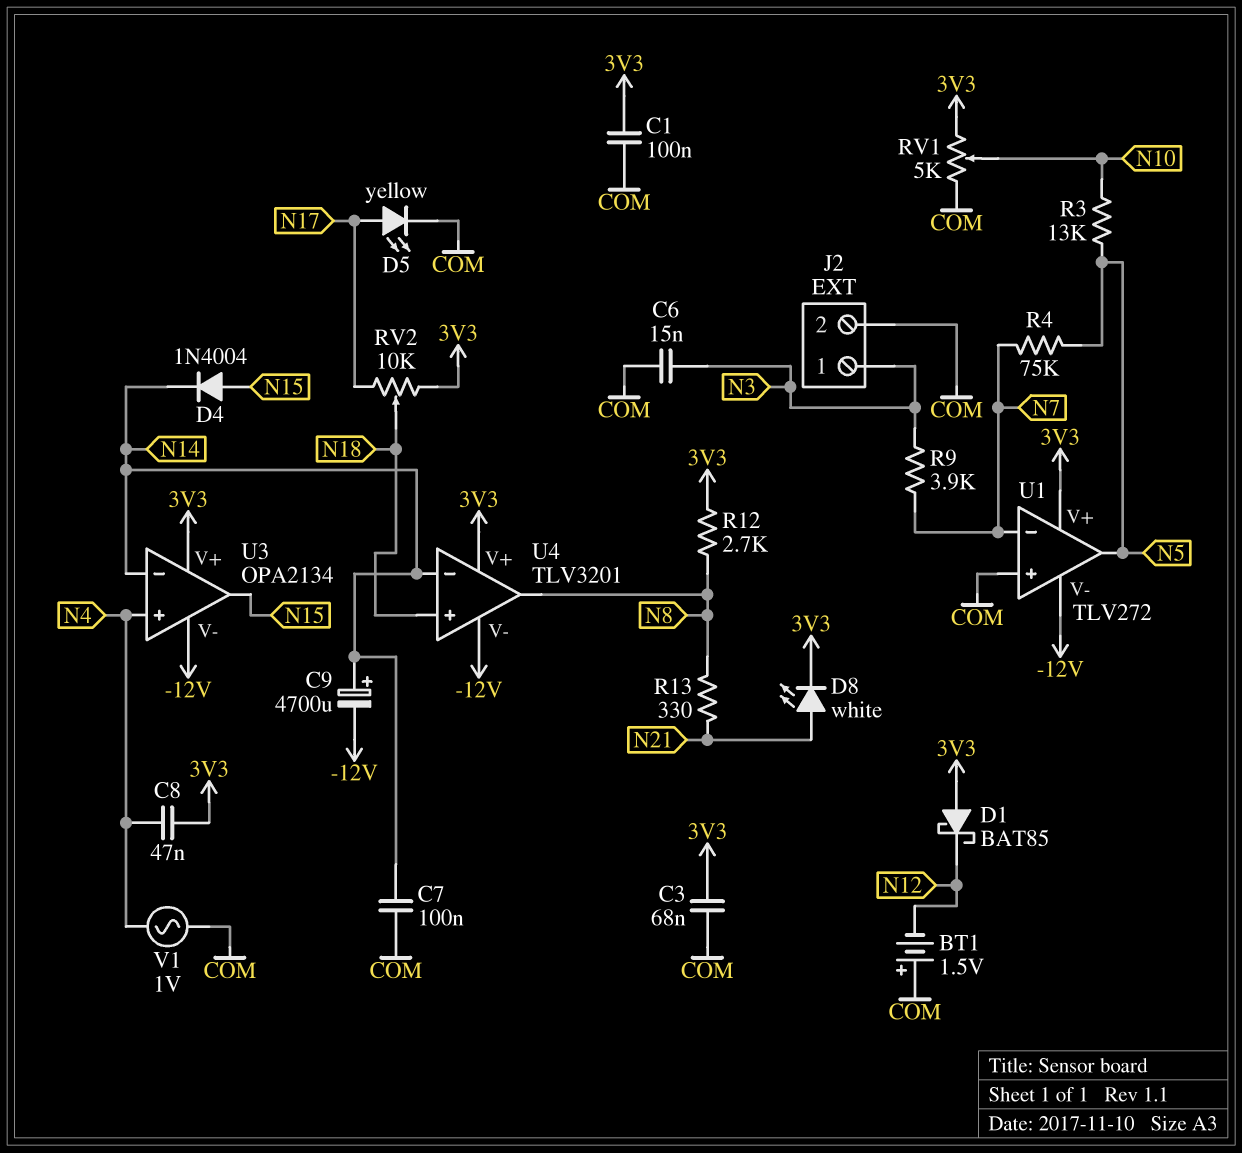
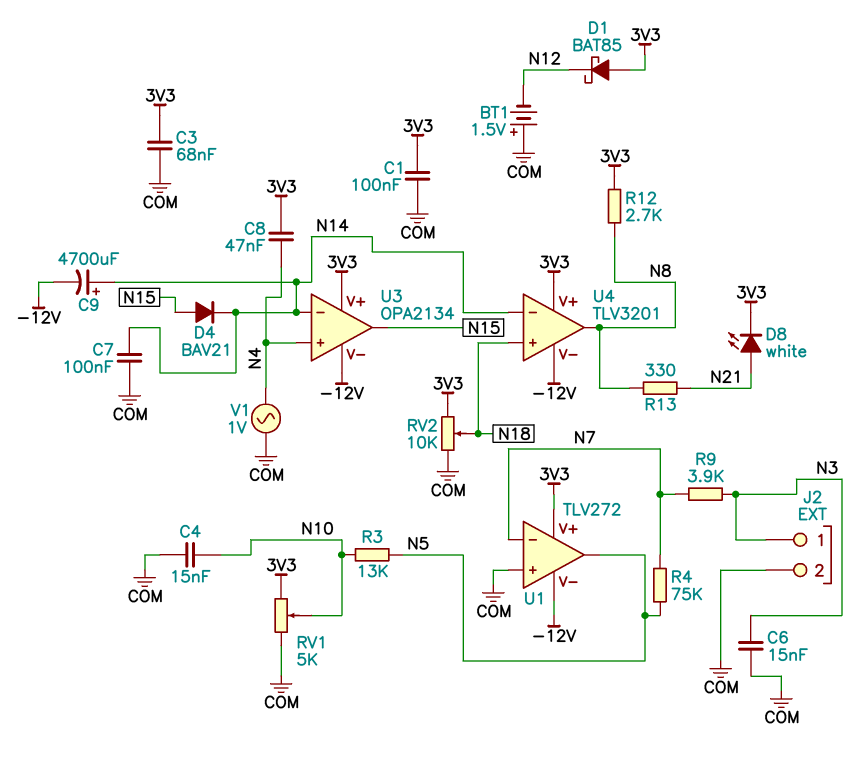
C4: none -> 15nF (COM, N10)
D4: diode 1N4004 (A N15, K N14) -> diode BAV21 (A N15, K N14)
D5: LED yellow (A N17, K COM) -> none
RV2: 10k (3V3, N17, wiper N18) -> 10k (3V3, COM, wiper N18)

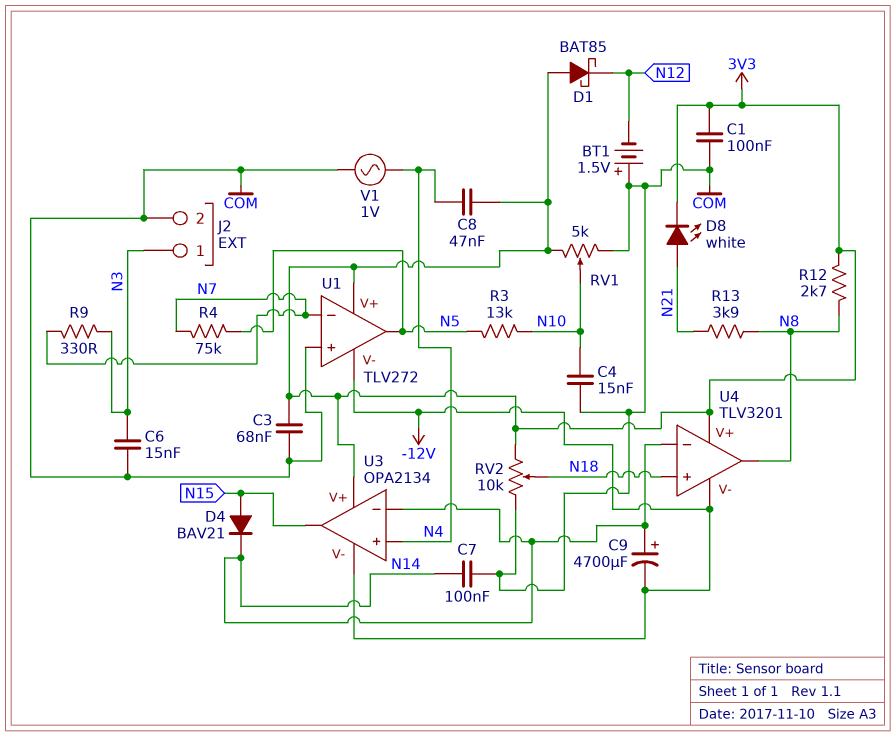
R9: 3.9k (N3, N7) -> 330 (N3, N7)
R13: 330 (N8, N21) -> 3.9k (N8, N21)

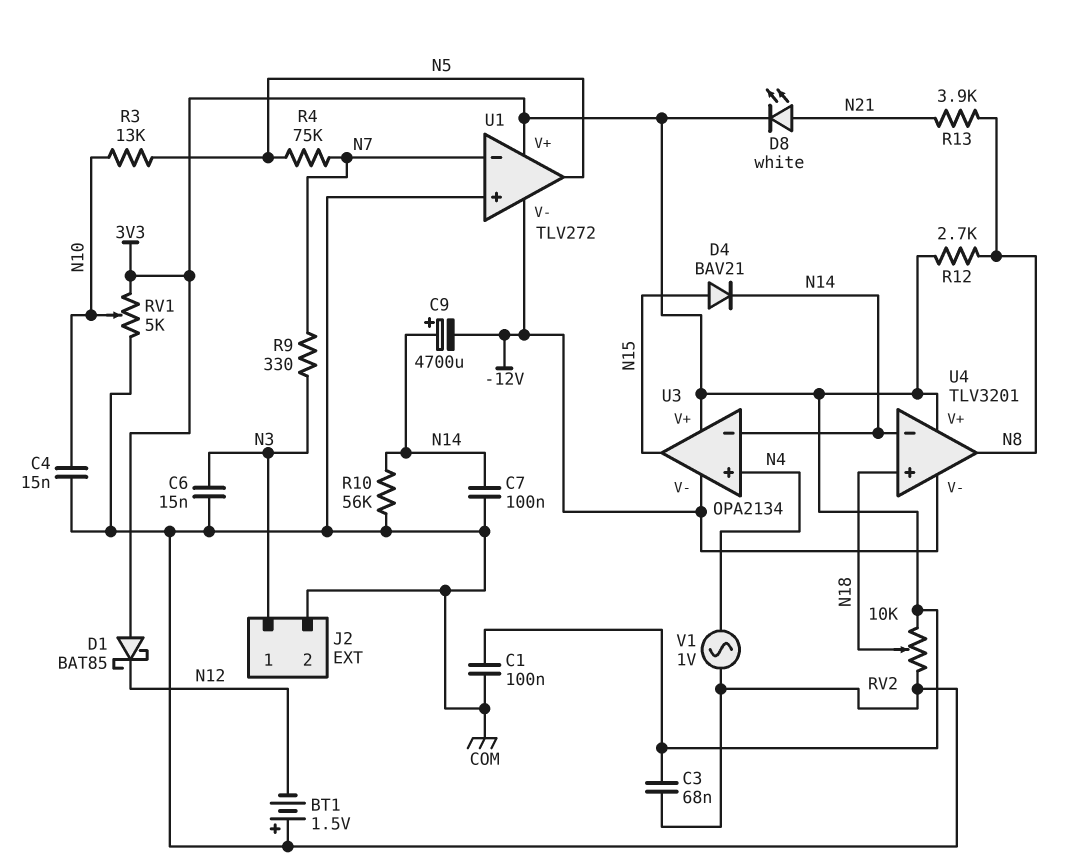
C8: 47nF (3V3, N4) -> none
R10: none -> 56k (COM, N14)

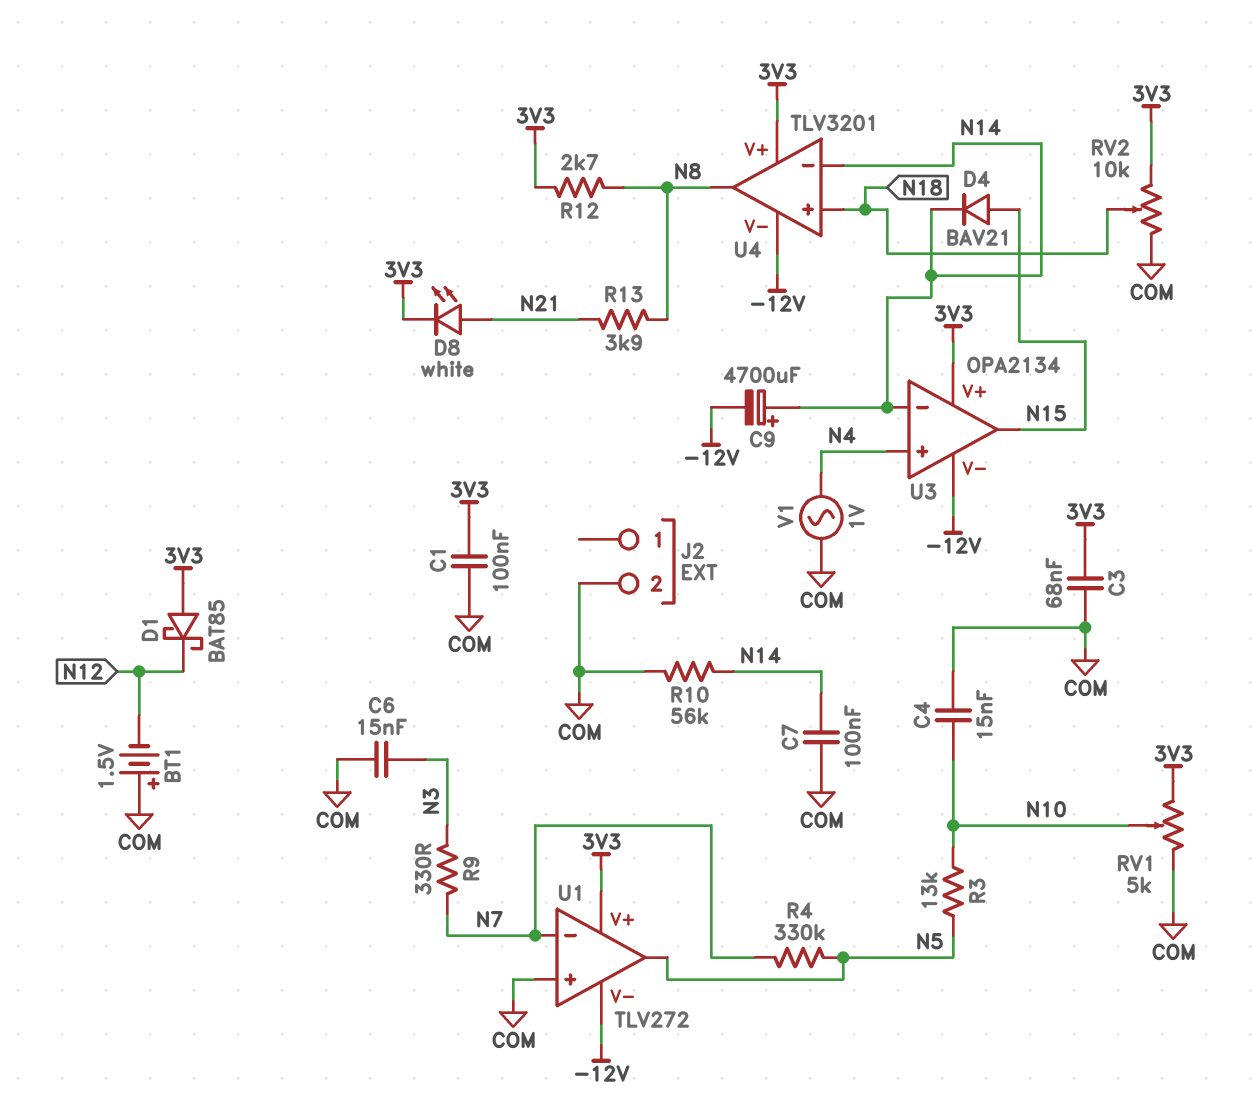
J2 pin 1: N3 -> none
R4: 75k (N5, N7) -> 330k (N5, N7)

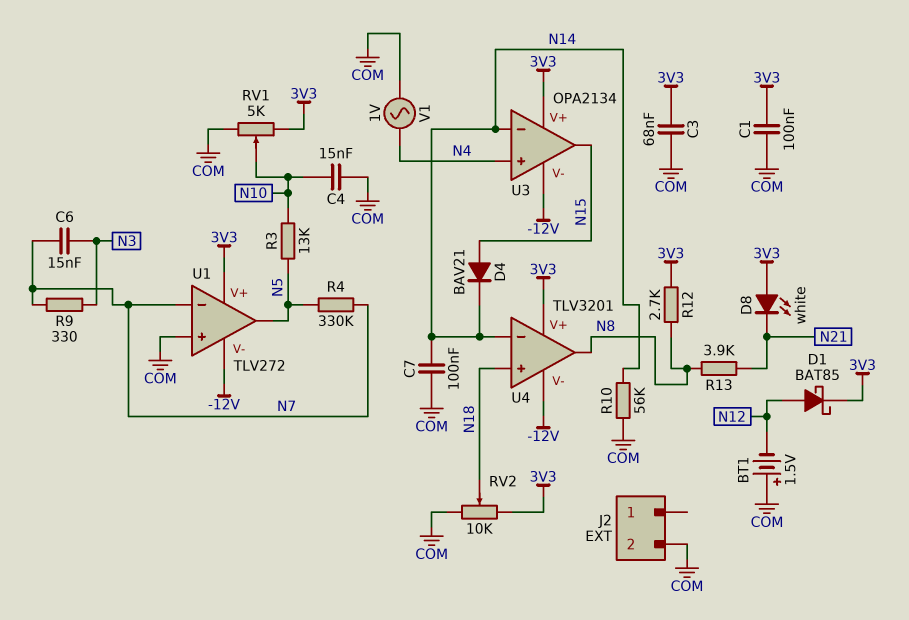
C6: 15nF (COM, N3) -> 15nF (N3, N7)
C9: 4700uF (plus N14, minus -12V) -> none
D1: schottky BAT85 (A 3V3, K N12) -> schottky BAT85 (A N12, K 3V3)
D8: LED white (A N21, K 3V3) -> LED white (A 3V3, K N21)

